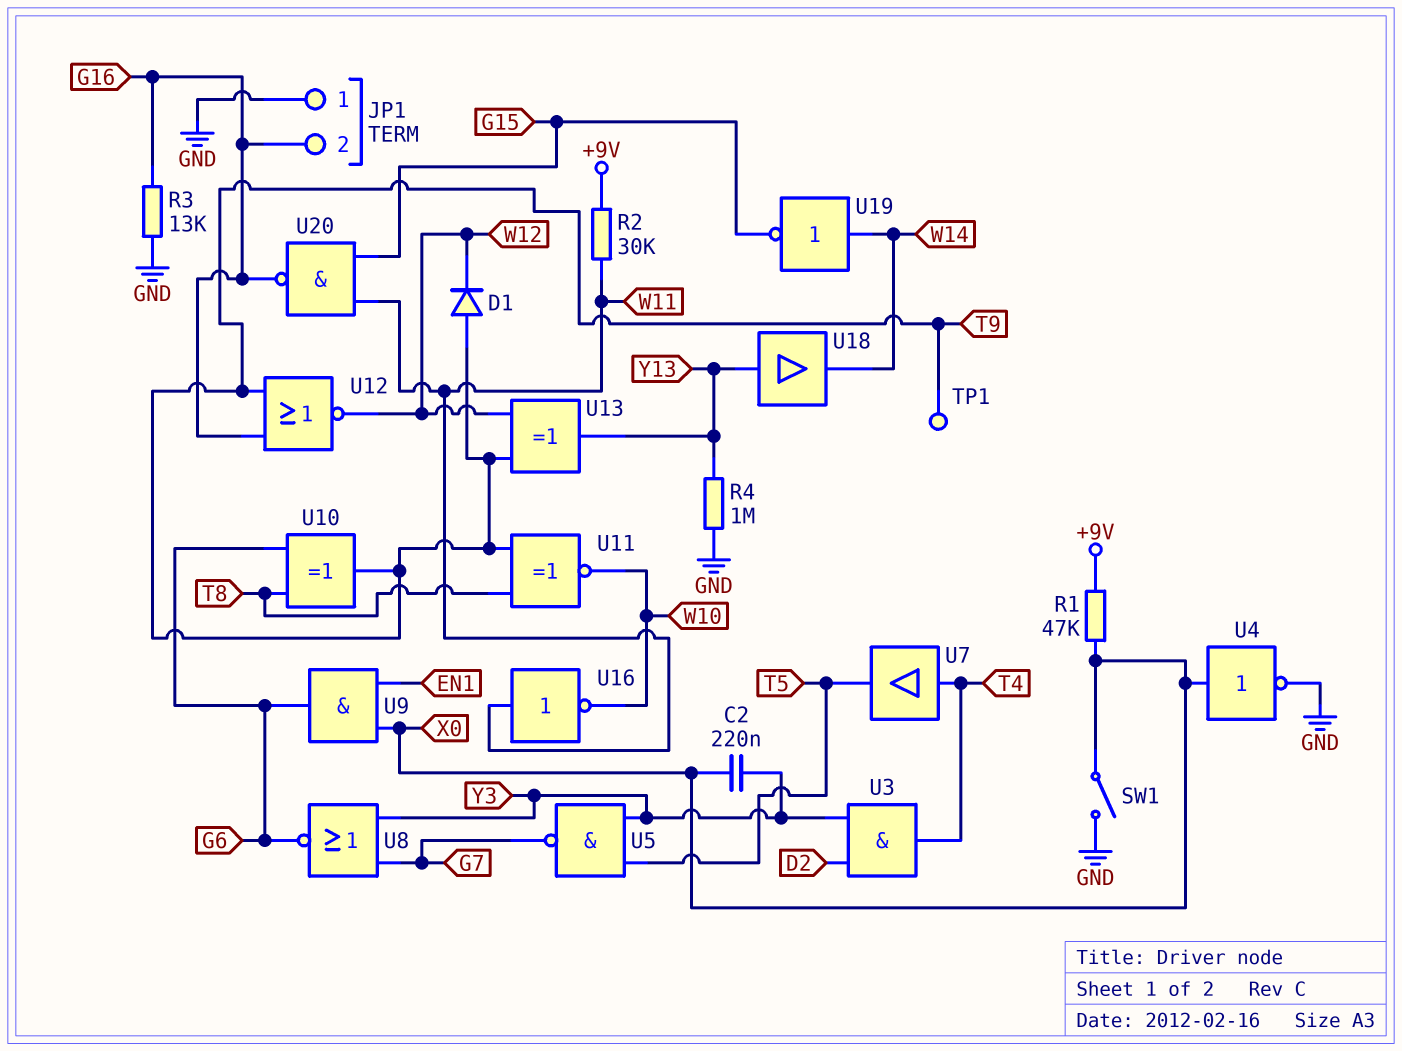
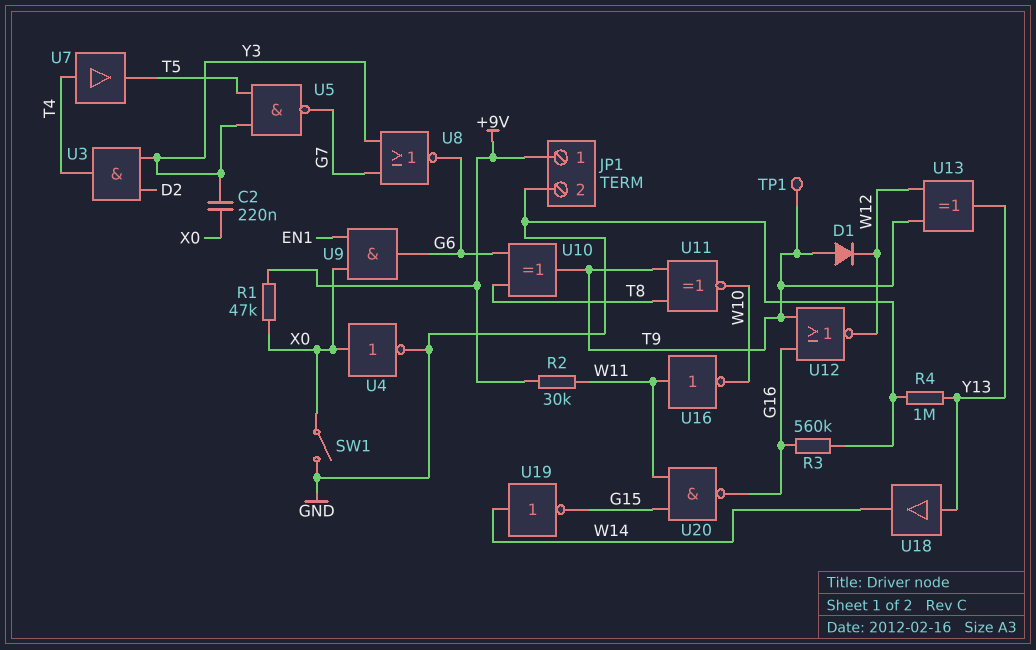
JP1 pin 1: GND -> +9V
JP1 pin 2: G16 -> GND
R3: 13k (G16, GND) -> 560k (G16, GND)

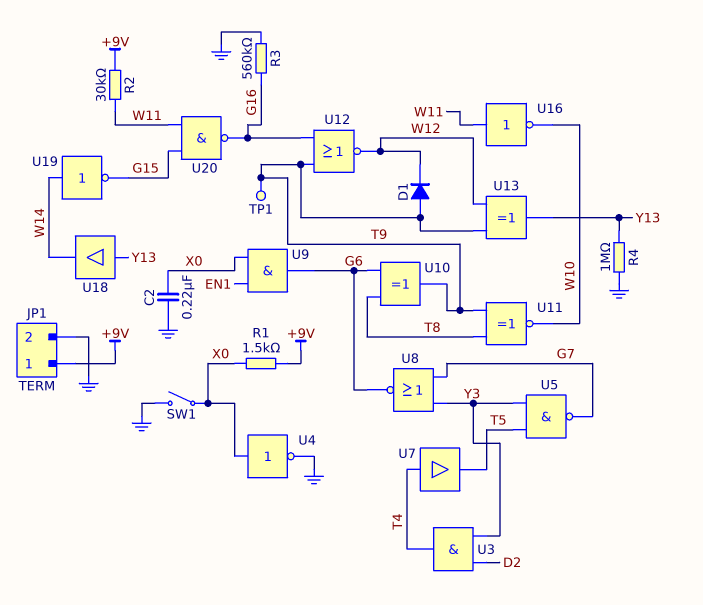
C2: 220nF (X0, Y3) -> 220nF (GND, X0)
R1: 47k (+9V, X0) -> 1.5k (+9V, X0)

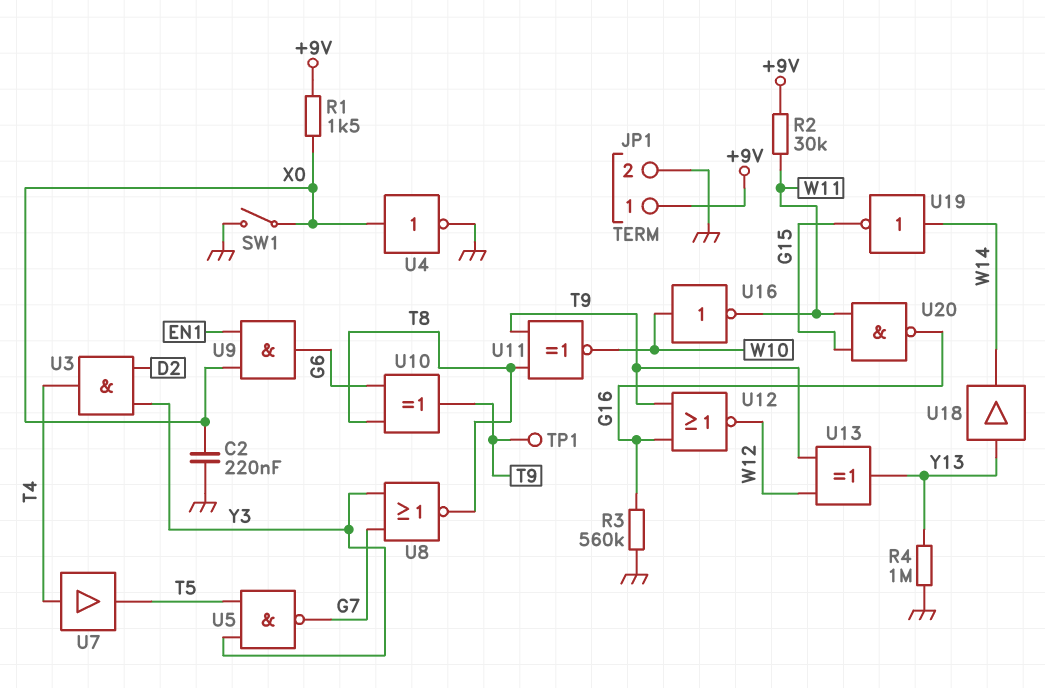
D1: diode (A T9, K W12) -> none
U8: NOR (in G7, in Y3, out G6) -> NOR (in G7, in Y3, out T8)
U16: NOT (in W11, out W10) -> NOT (in W10, out W11)

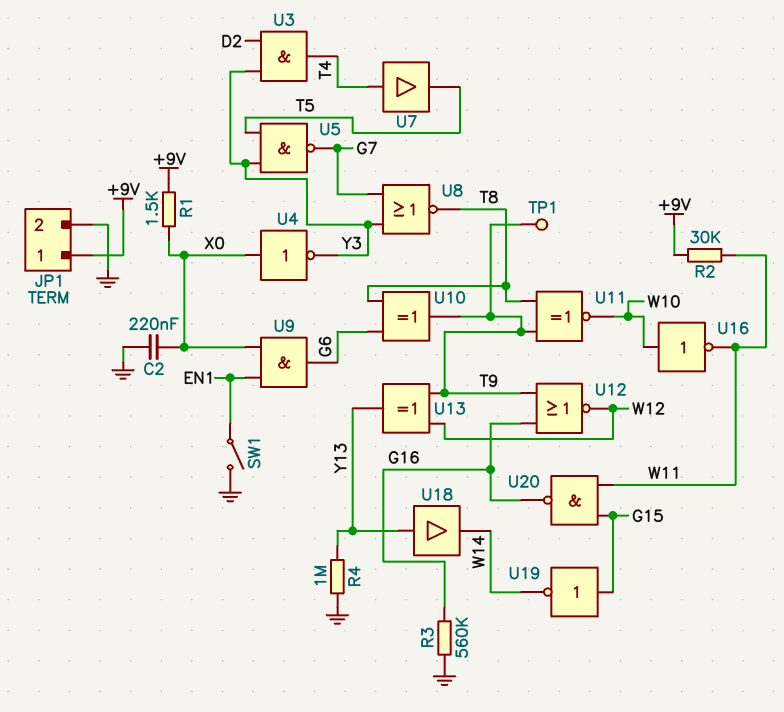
SW1: switch (GND, X0) -> switch (EN1, GND)
U4: NOT (in X0, out GND) -> NOT (in X0, out Y3)
U19: NOT (in W14, out G15) -> NOT (in G15, out W14)

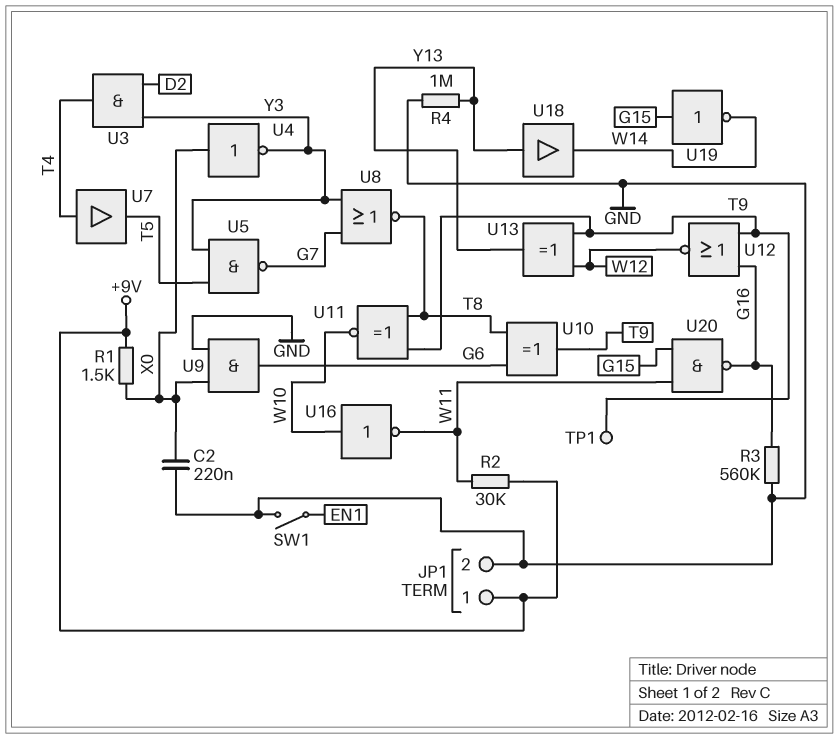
U9: AND (in EN1, in X0, out G6) -> AND (in GND, in X0, out G6)

